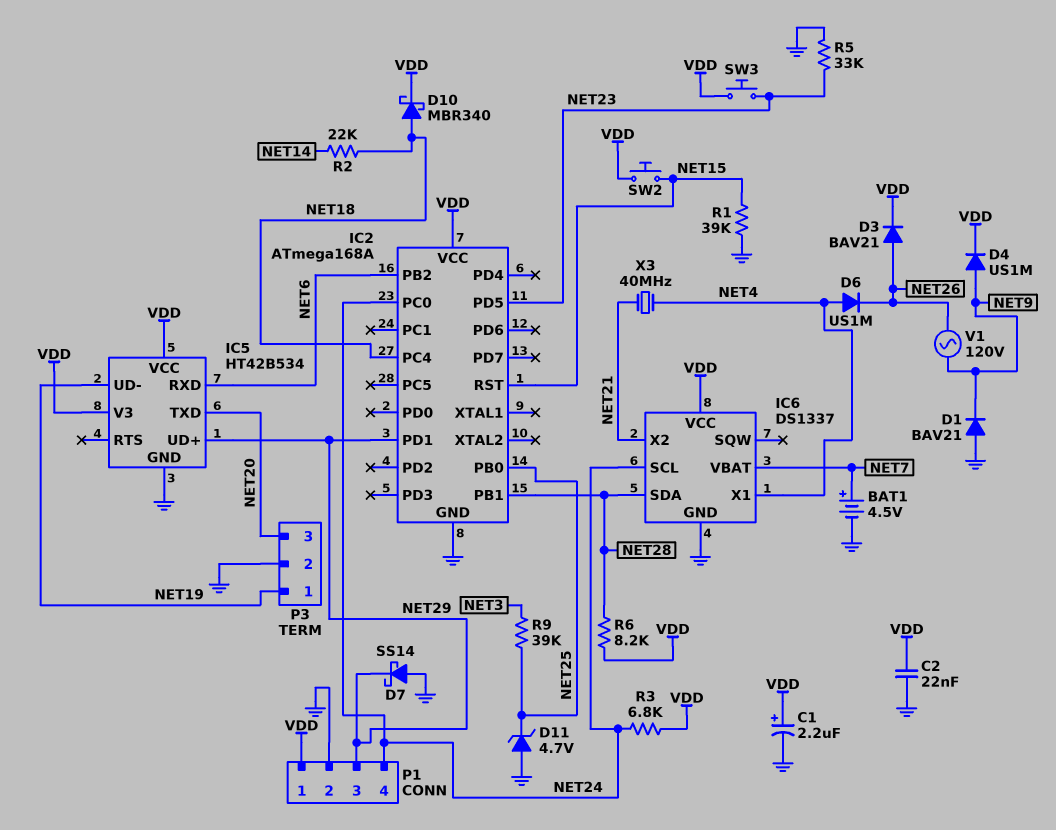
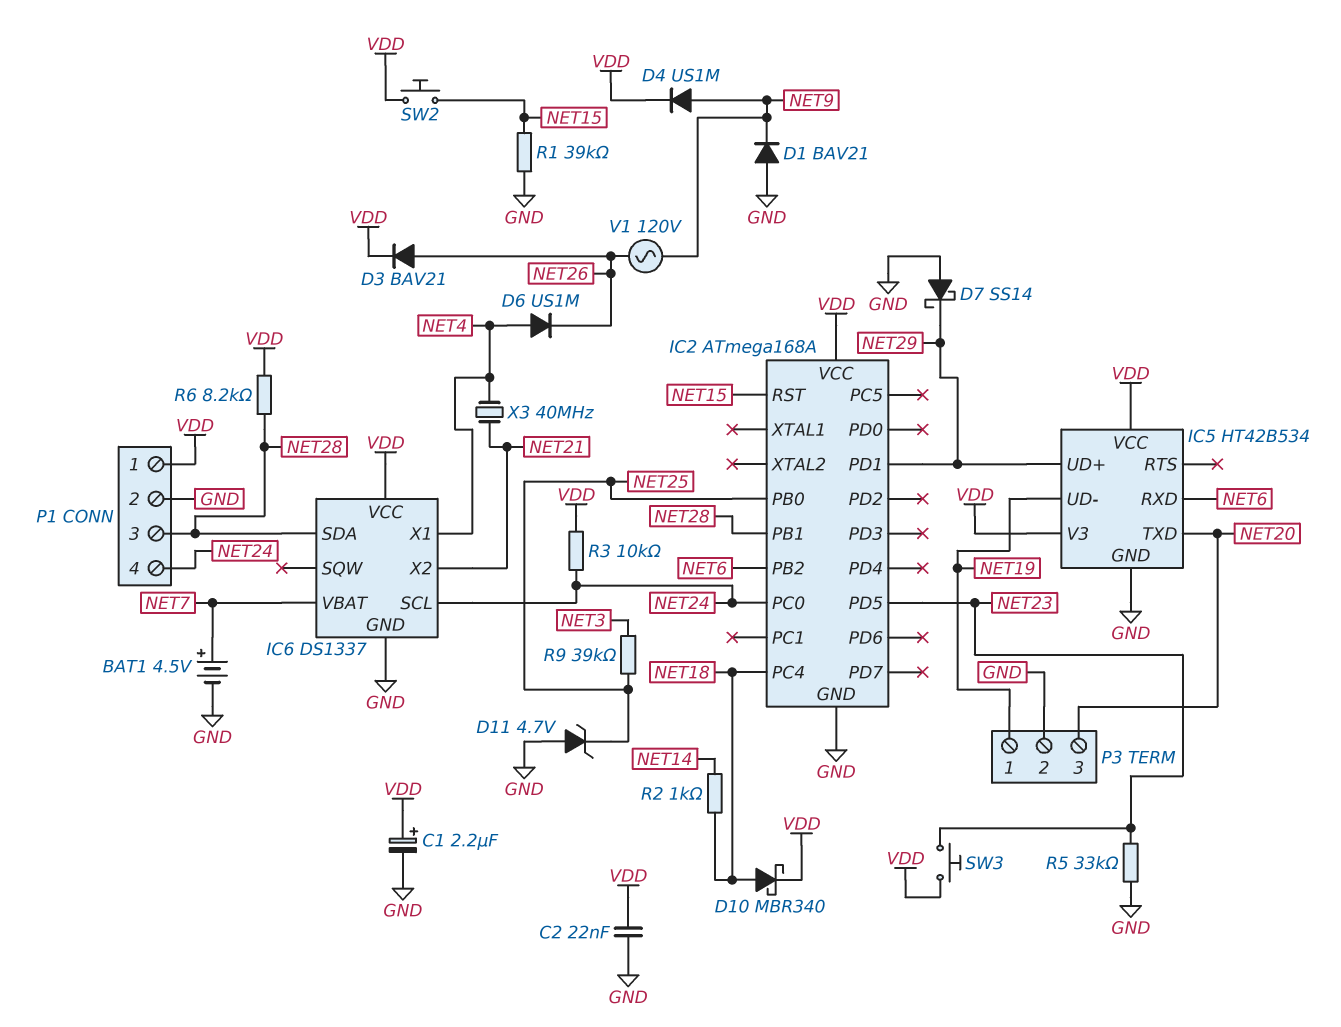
P1 pin 3: NET29 -> NET28
R2: 22k (NET14, NET18) -> 1k (NET14, NET18)
R3: 6.8k (NET24, VDD) -> 10k (NET24, VDD)

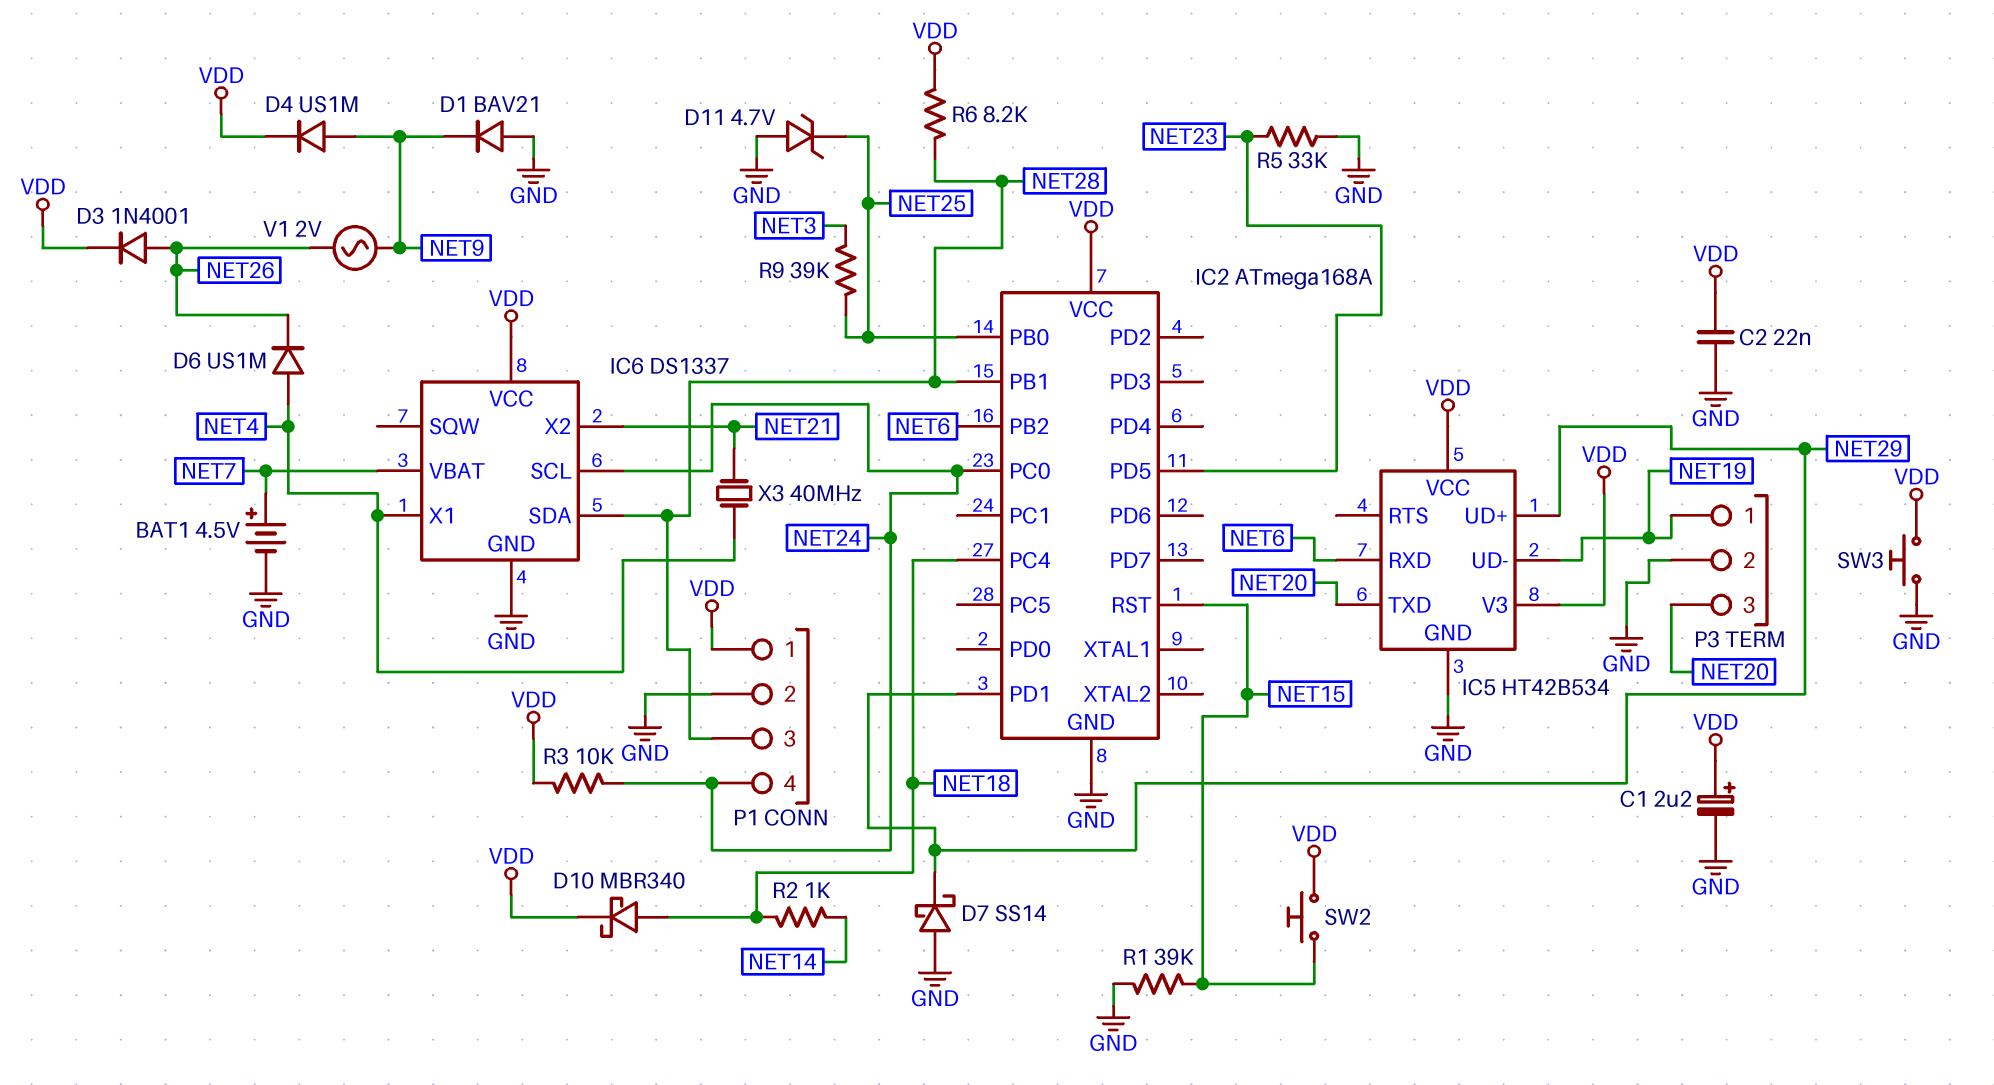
D3: diode BAV21 (A NET26, K VDD) -> diode 1N4001 (A NET26, K VDD)
SW3: button (NET23, VDD) -> button (GND, VDD)
V1: AC 120V (NET9, NET26) -> AC 2V (NET9, NET26)

